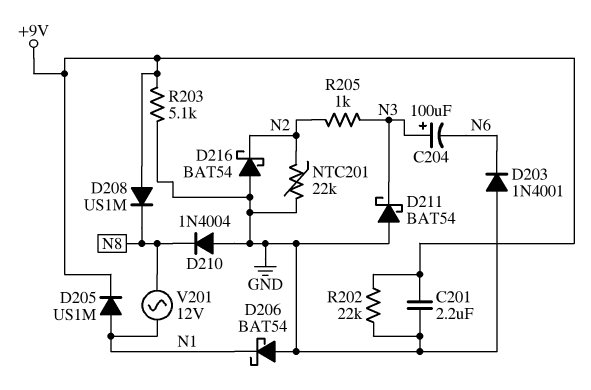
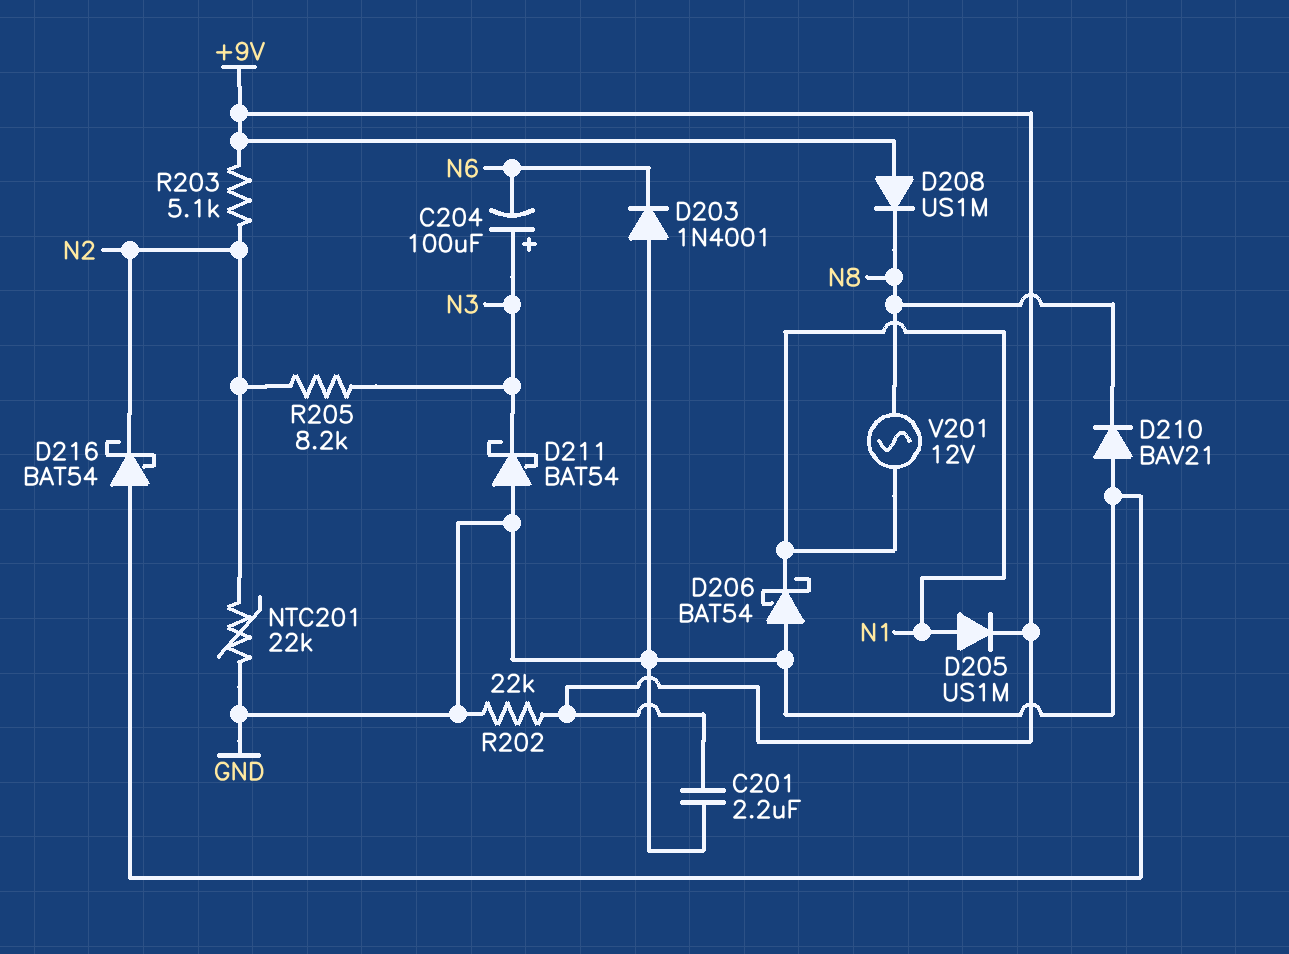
D210: diode 1N4004 (A GND, K N8) -> diode BAV21 (A GND, K N8)
R203: 5.1k (+9V, GND) -> 5.1k (+9V, N2)
R205: 1k (N2, N3) -> 8.2k (N2, N3)

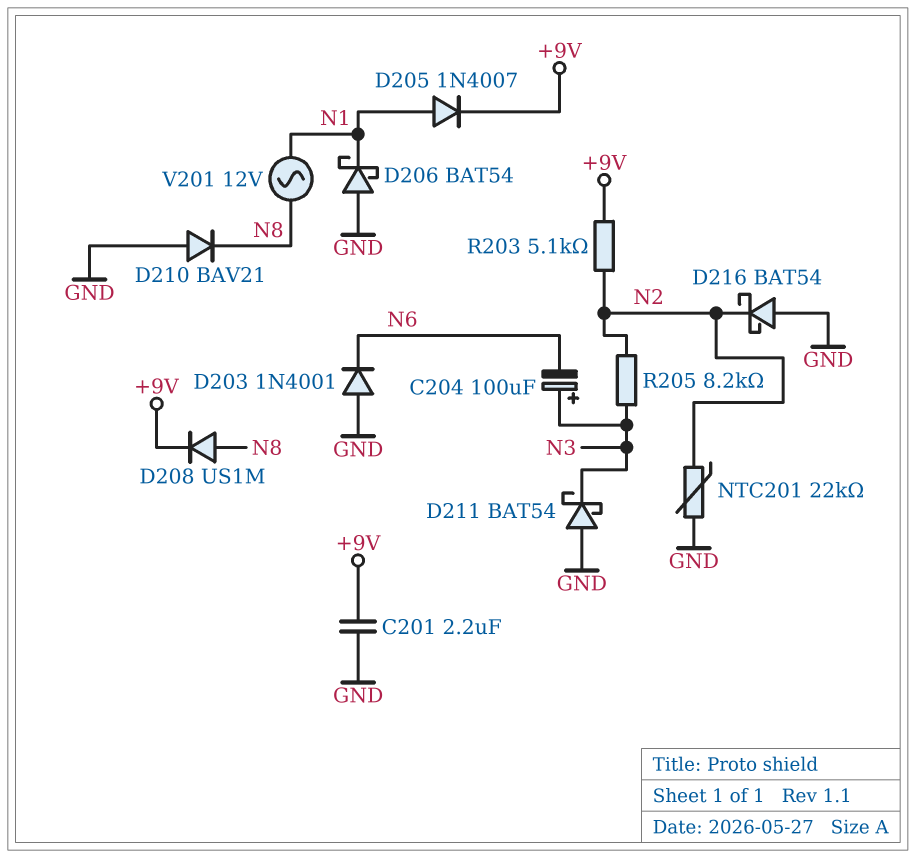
D205: diode US1M (A N1, K +9V) -> diode 1N4007 (A N1, K +9V)
D208: diode US1M (A +9V, K N8) -> diode US1M (A N8, K +9V)
R202: 22k (+9V, GND) -> none

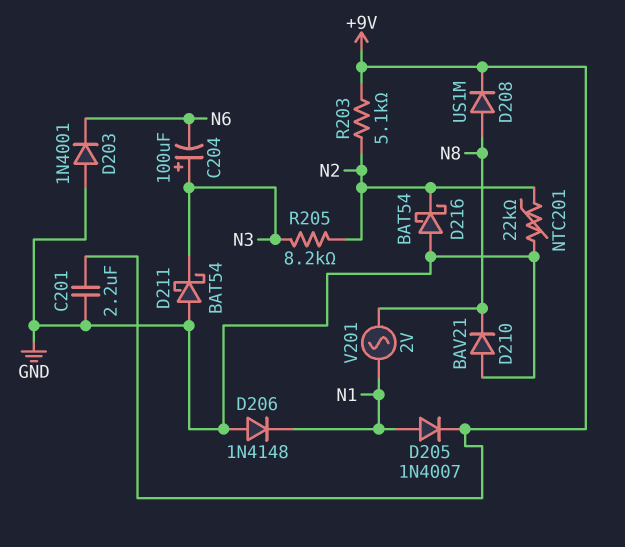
D206: schottky BAT54 (A GND, K N1) -> diode 1N4148 (A GND, K N1)
V201: AC 12V (N1, N8) -> AC 2V (N1, N8)

